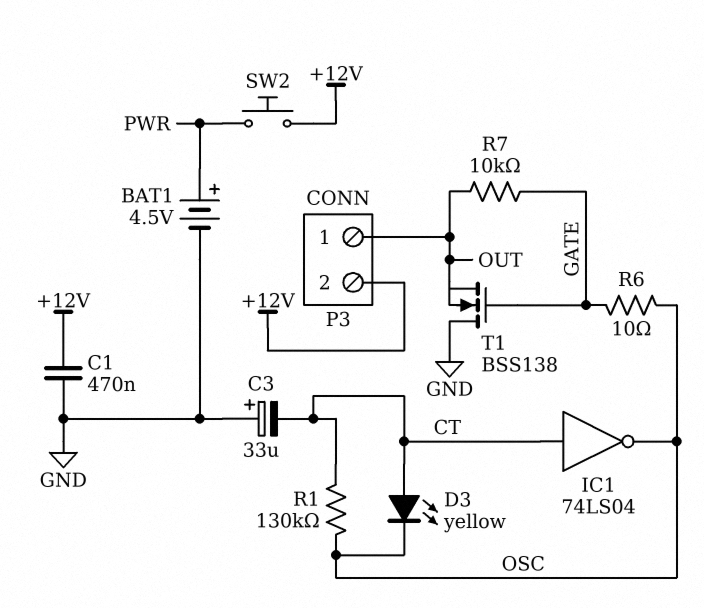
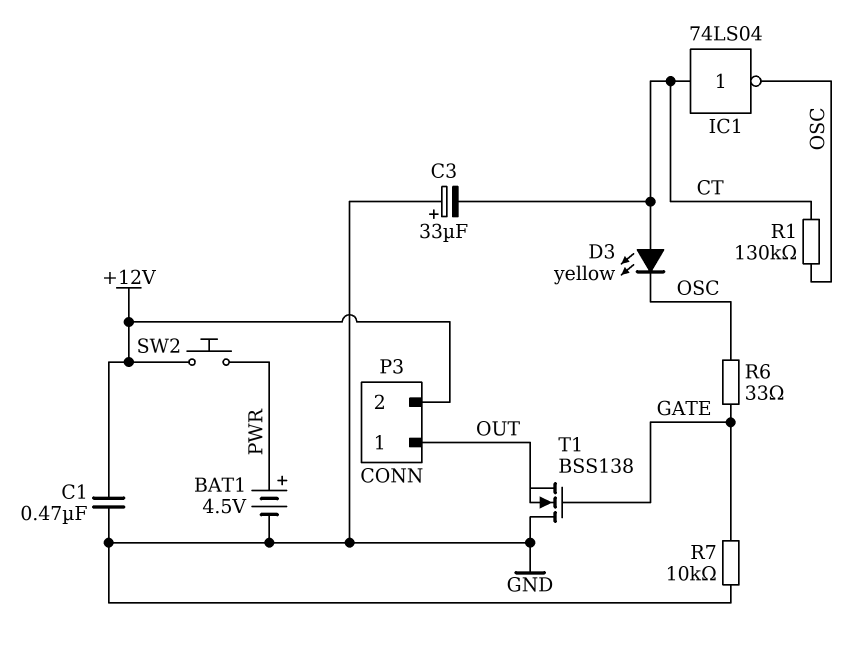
R6: 10 (GATE, OSC) -> 33 (GATE, OSC)
R7: 10k (GATE, OUT) -> 10k (GATE, GND)

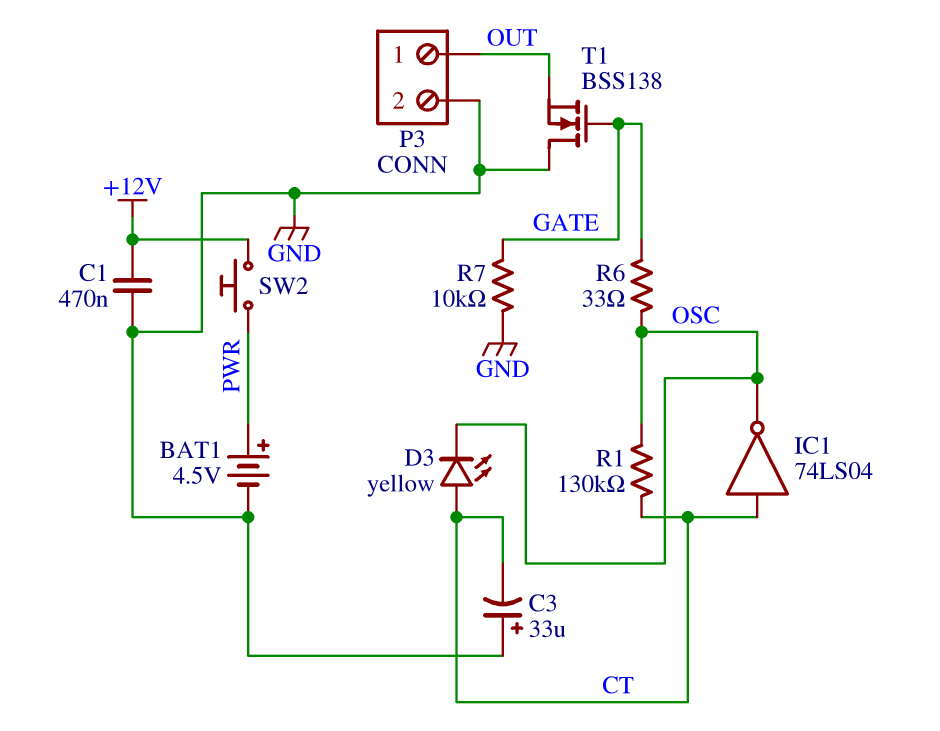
P3 pin 2: +12V -> GND

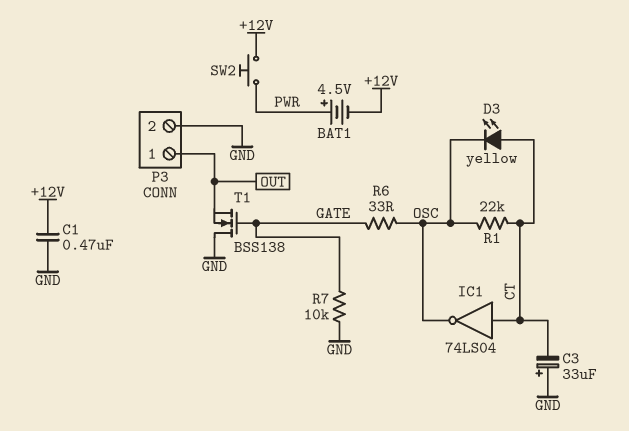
BAT1: 4.5V (plus PWR, minus GND) -> 4.5V (plus PWR, minus +12V)
R1: 130k (CT, OSC) -> 22k (CT, OSC)

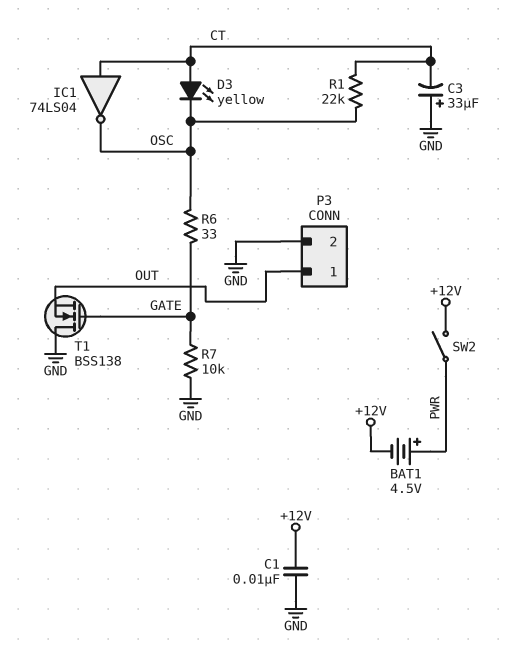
C1: 470nF (+12V, GND) -> 10nF (+12V, GND)
SW2: button (+12V, PWR) -> switch (+12V, PWR)

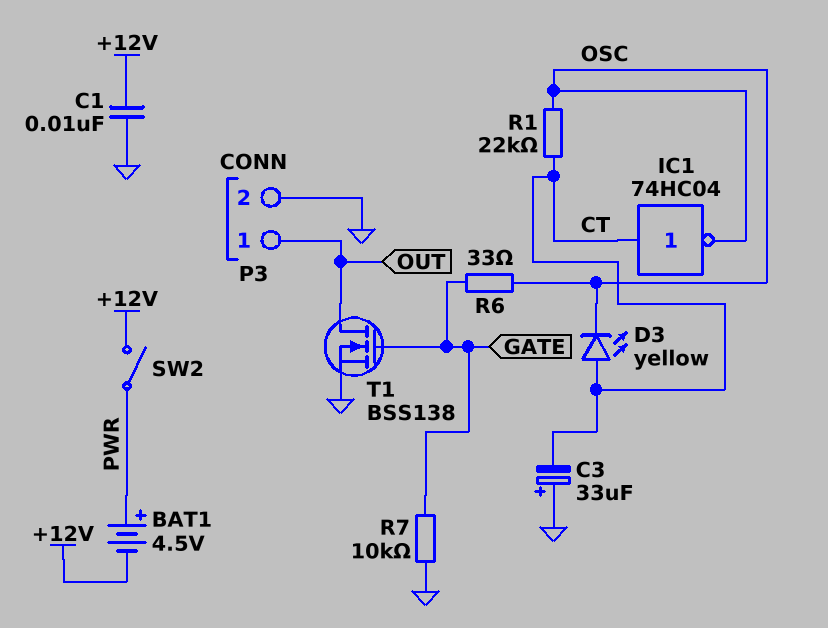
IC1: NOT 74LS04 (in CT, out OSC) -> NOT 74HC04 (in CT, out OSC)
T1: NMOS BSS138 (G GATE, D GND, S OUT) -> NMOS BSS138 (G GATE, D OUT, S GND)

